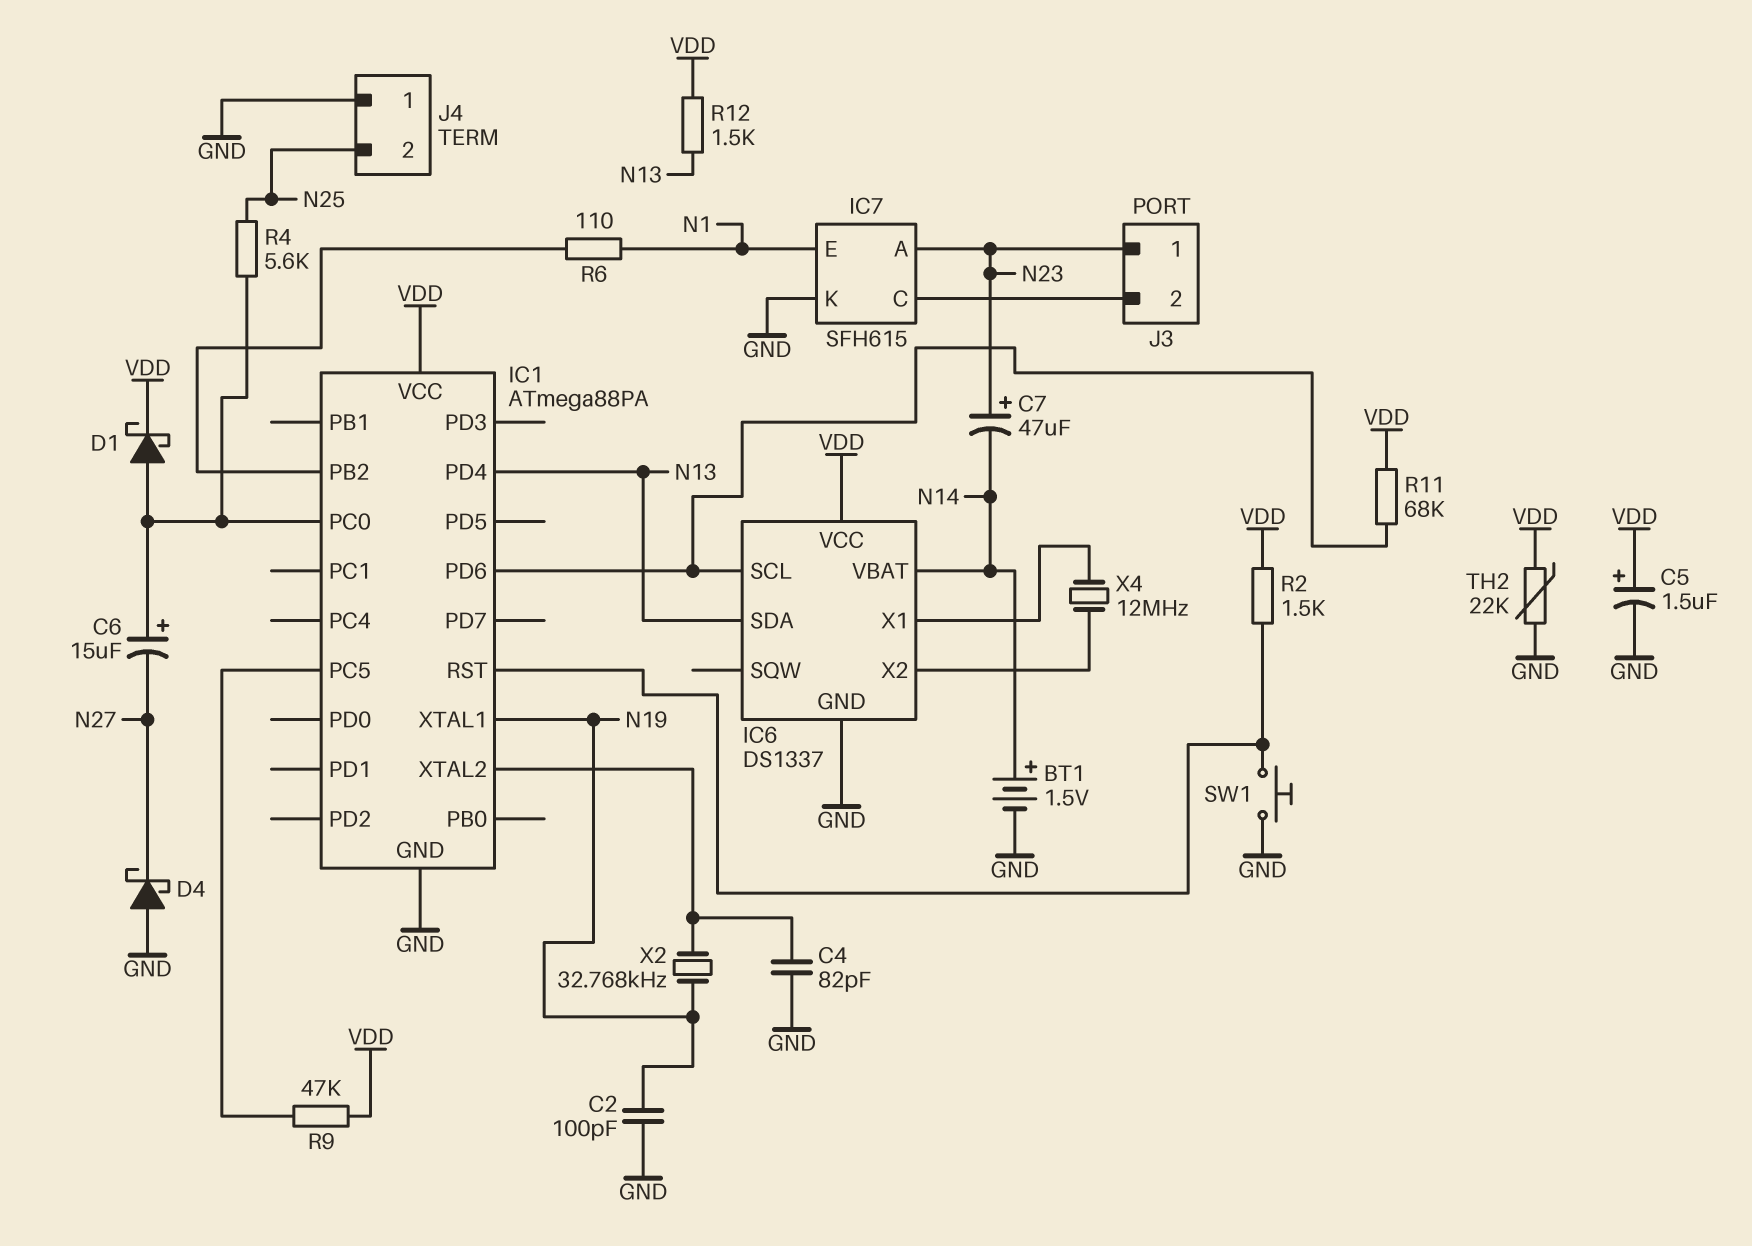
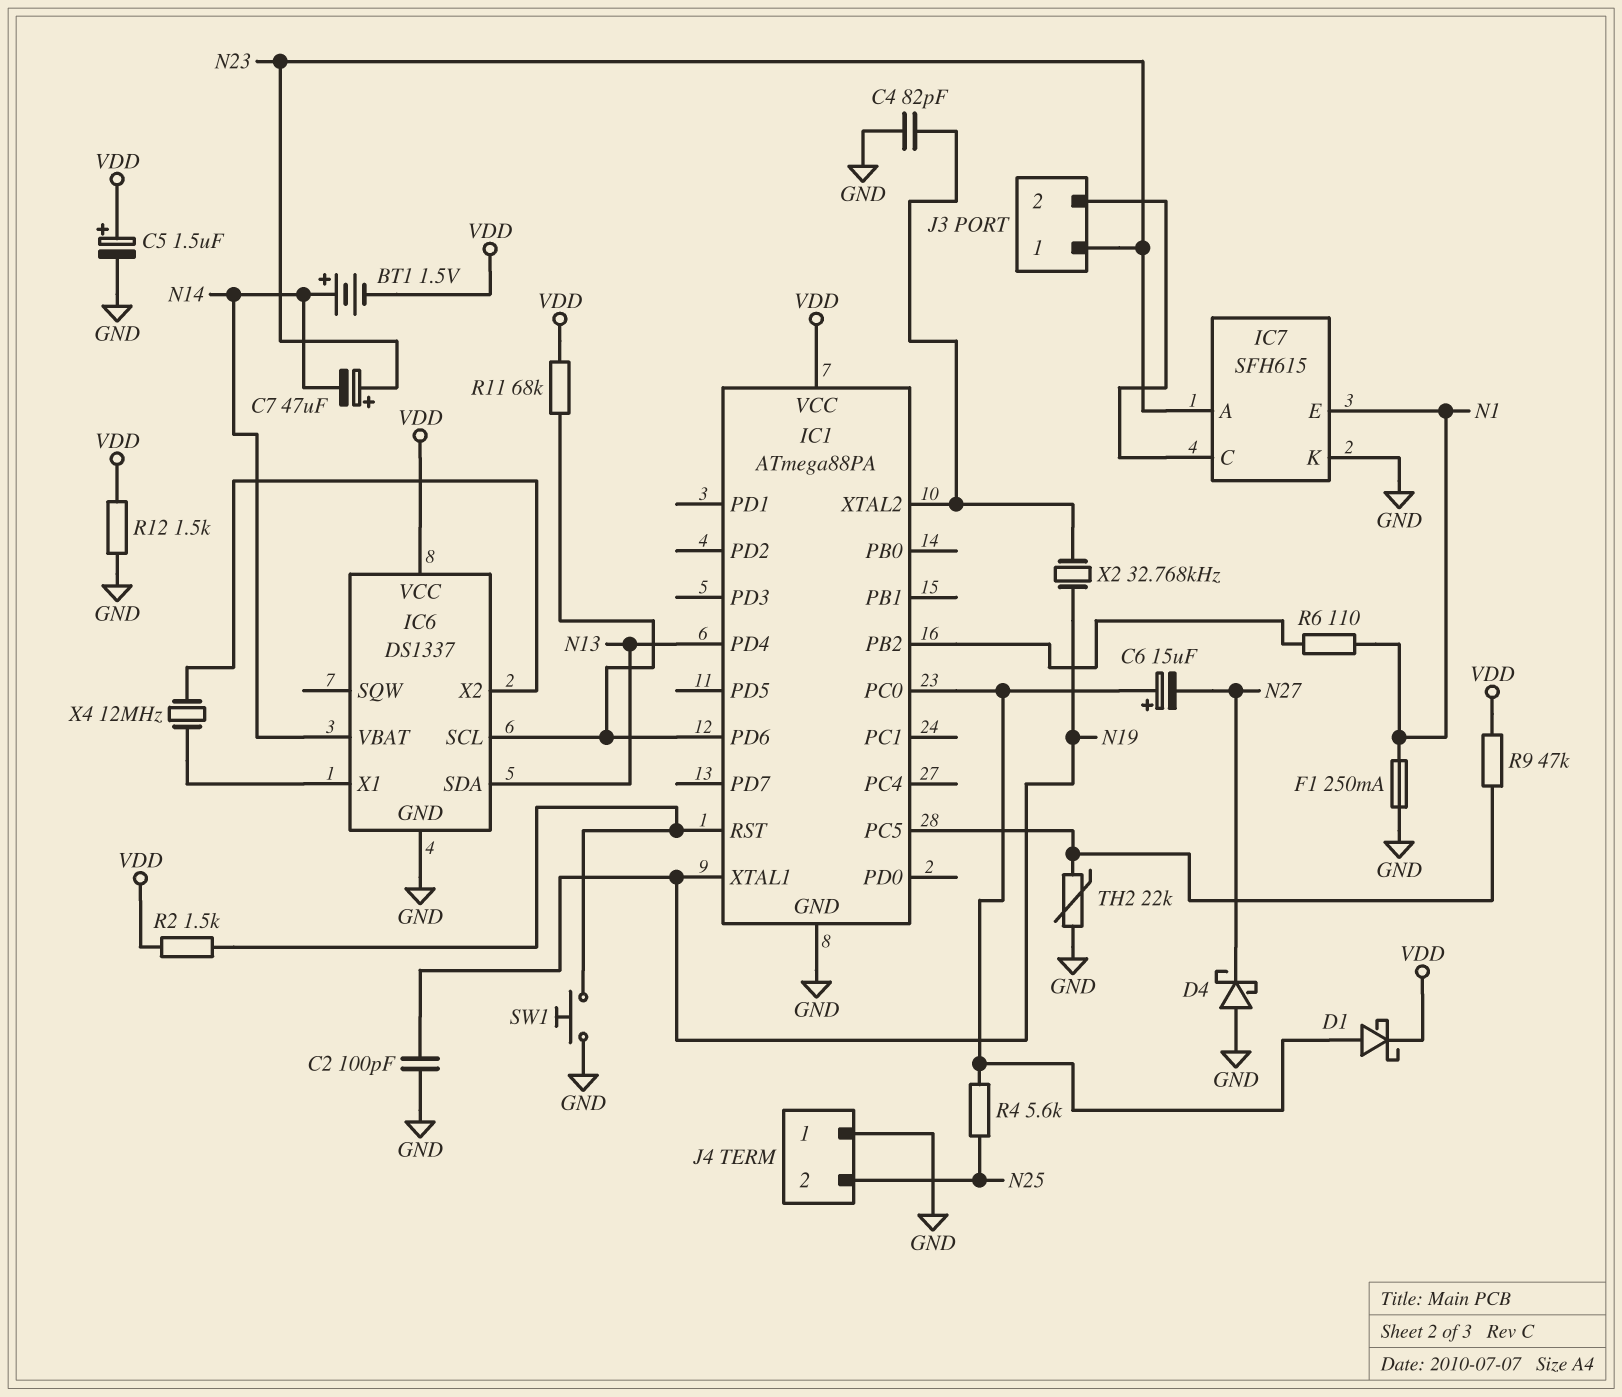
BT1: 1.5V (plus N14, minus GND) -> 1.5V (plus N14, minus VDD)
F1: none -> 250mA (GND, N1)
R12: 1.5k (N13, VDD) -> 1.5k (GND, VDD)
TH2: 22k (GND, VDD) -> 22k (GND, IC1/PC5)

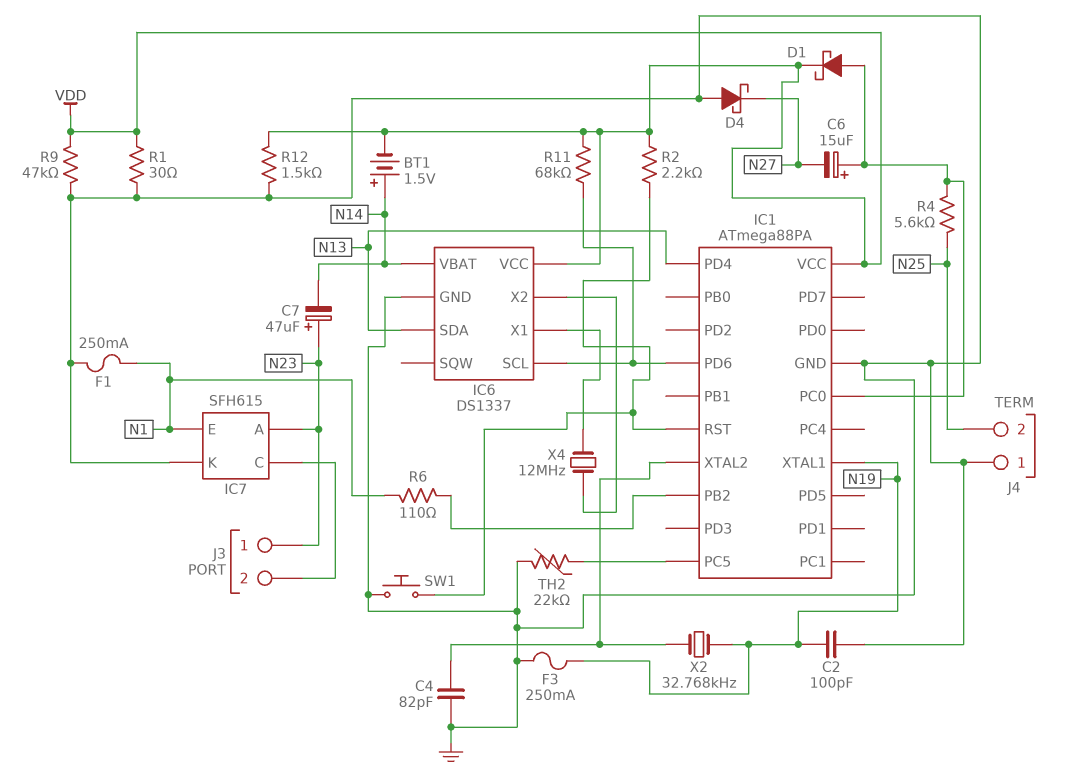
C5: 1.5uF (plus VDD, minus GND) -> none
F3: none -> 250mA (GND, N19)
R1: none -> 30 (GND, VDD)
R2: 1.5k (IC1/RST, VDD) -> 2.2k (IC1/RST, VDD)
R9: 47k (IC1/PC5, VDD) -> 47k (GND, VDD)

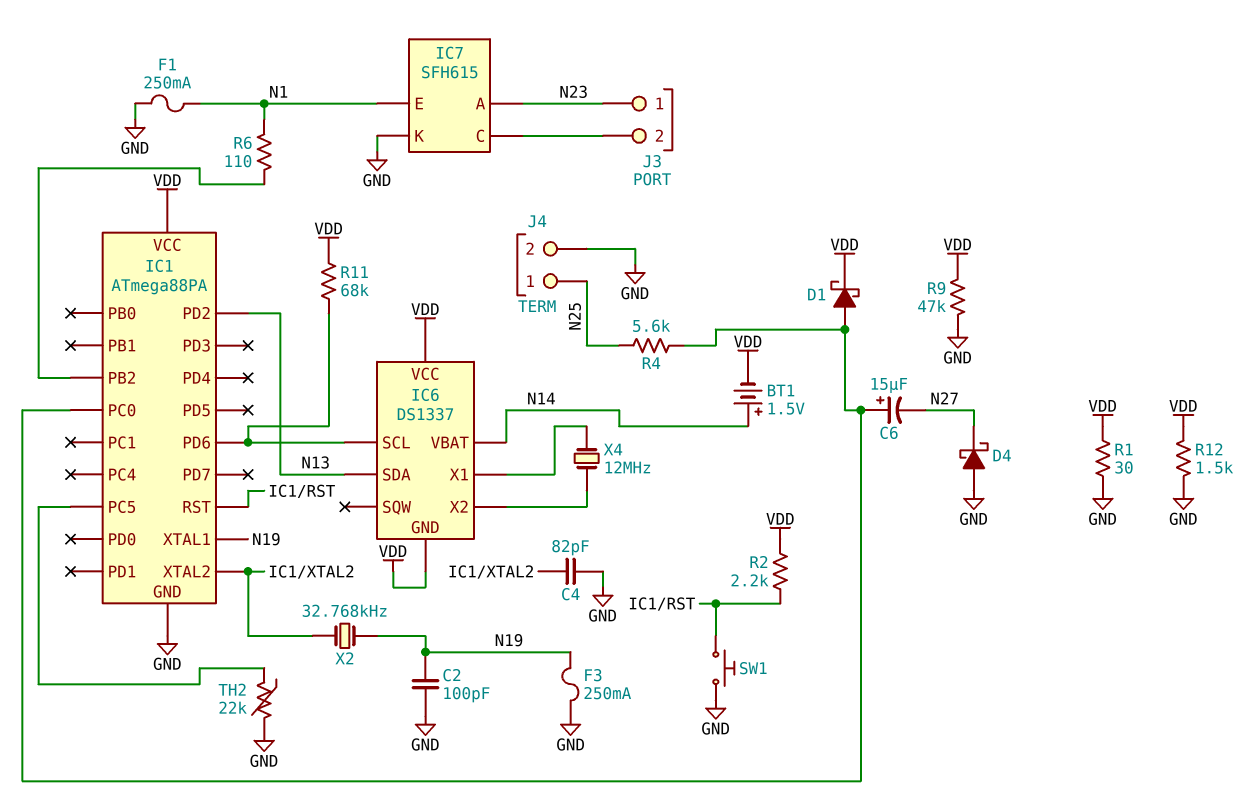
C7: 47uF (plus N23, minus N14) -> none
IC1 pin PD2: none -> N13
IC1 pin PD4: N13 -> none
IC6 pin GND: GND -> VDD
J4 pin 1: GND -> N25
J4 pin 2: N25 -> GND

